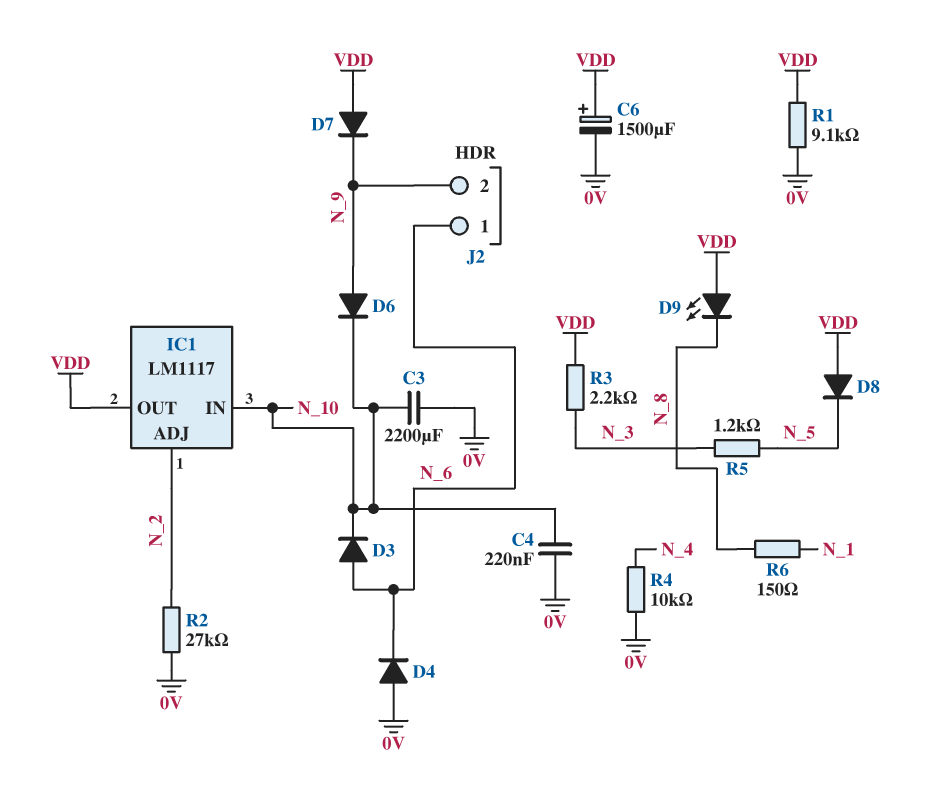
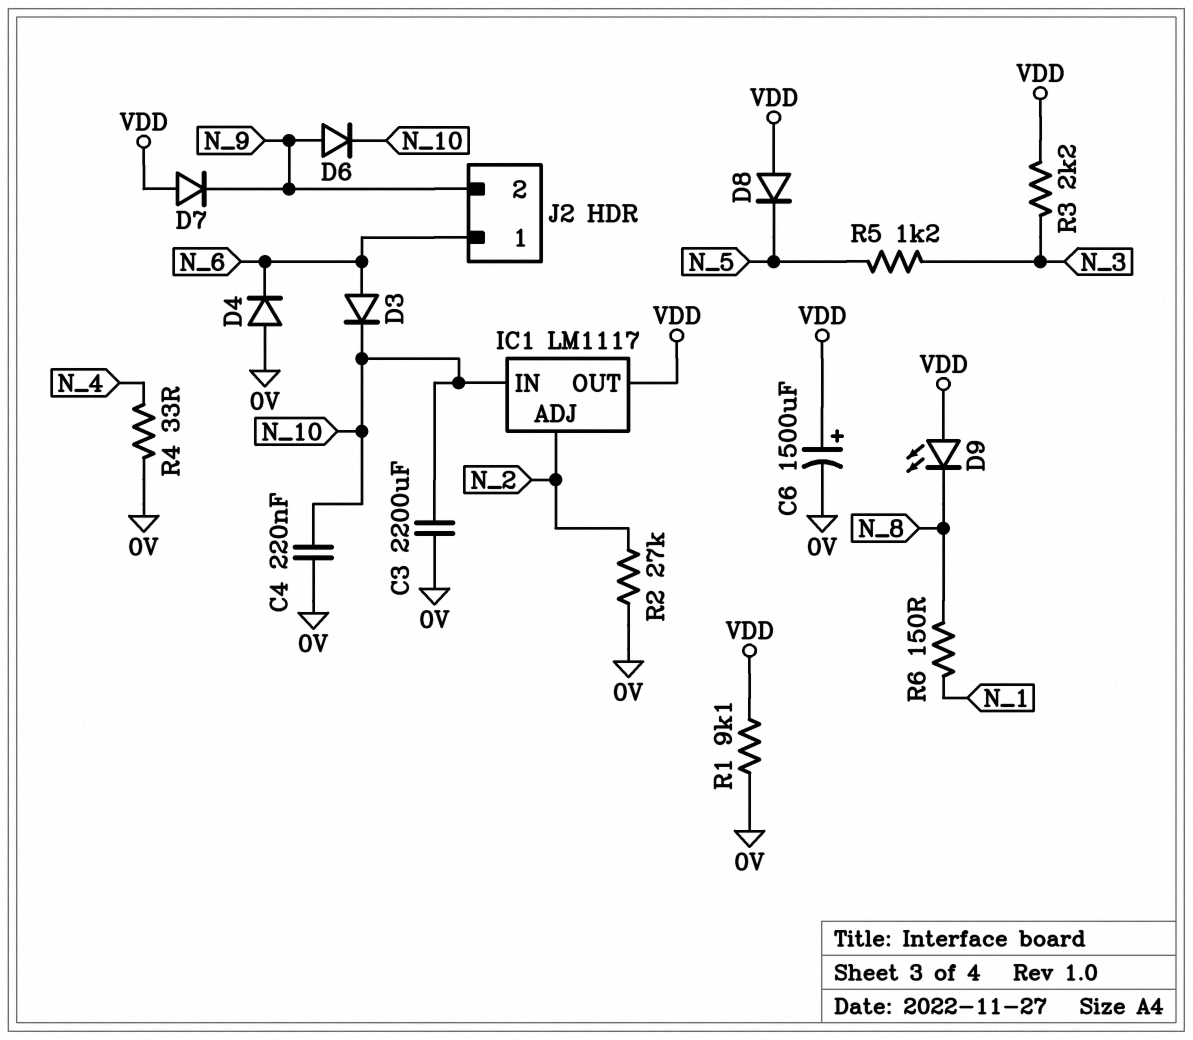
R4: 10k (0V, N_4) -> 33 (0V, N_4)

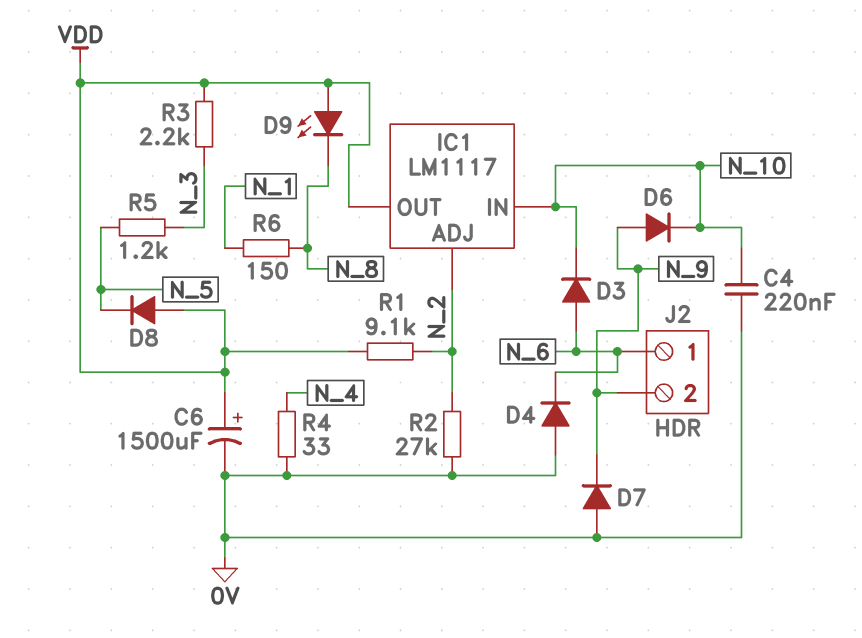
C3: 2200uF (0V, N_10) -> none
D7: diode (A VDD, K N_9) -> diode (A 0V, K N_9)
R1: 9.1k (0V, VDD) -> 9.1k (N_2, VDD)

